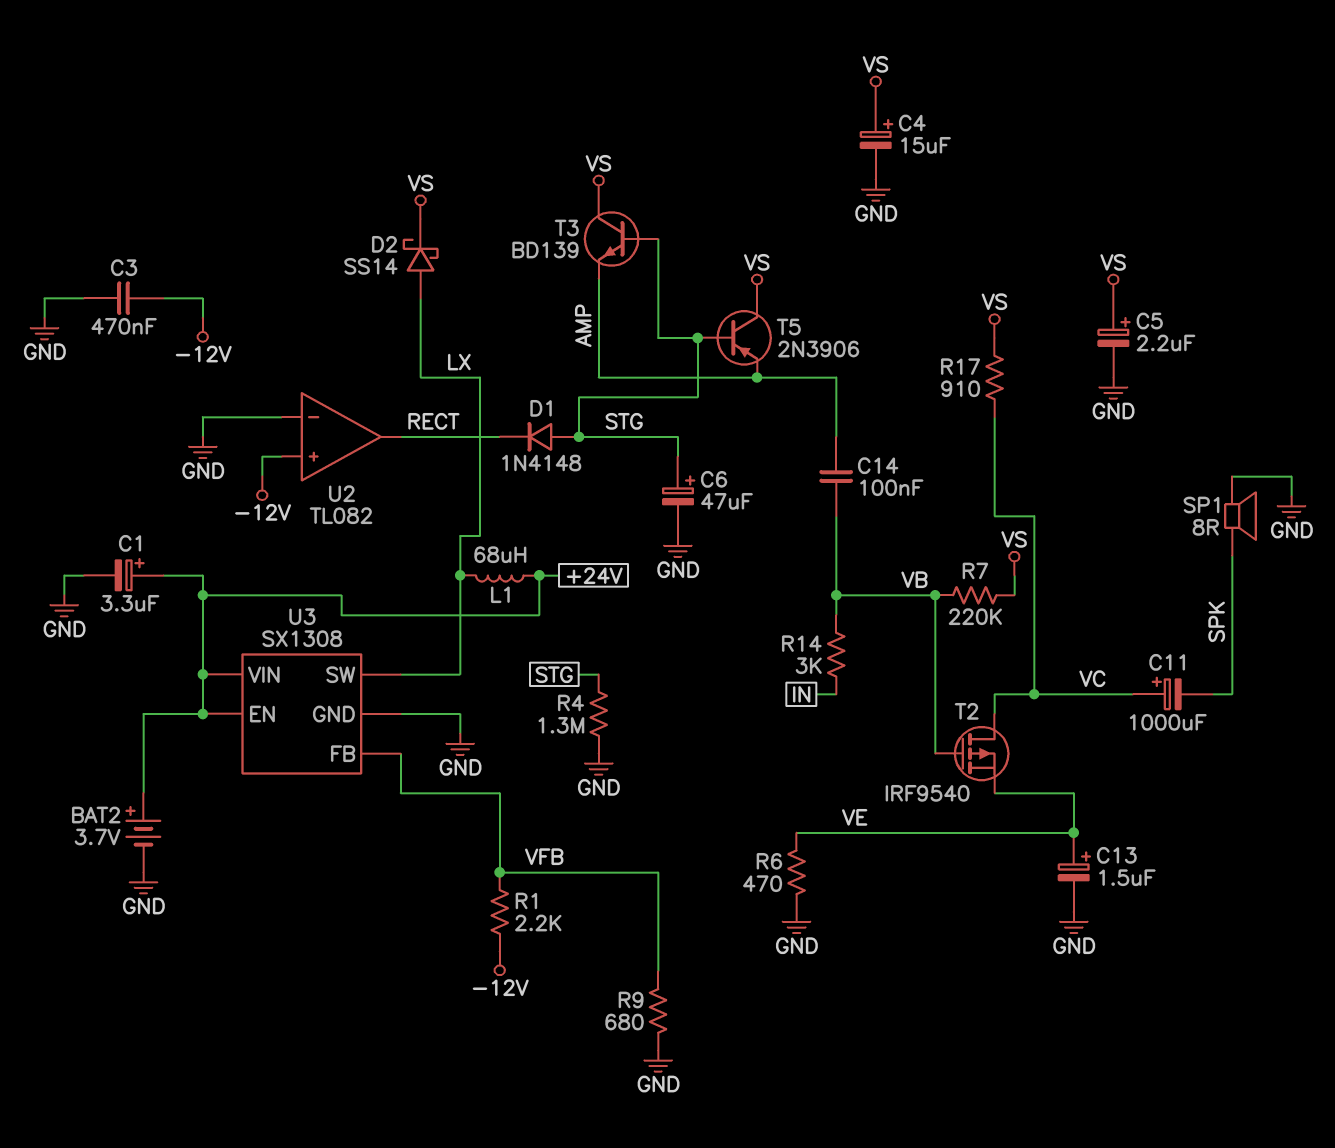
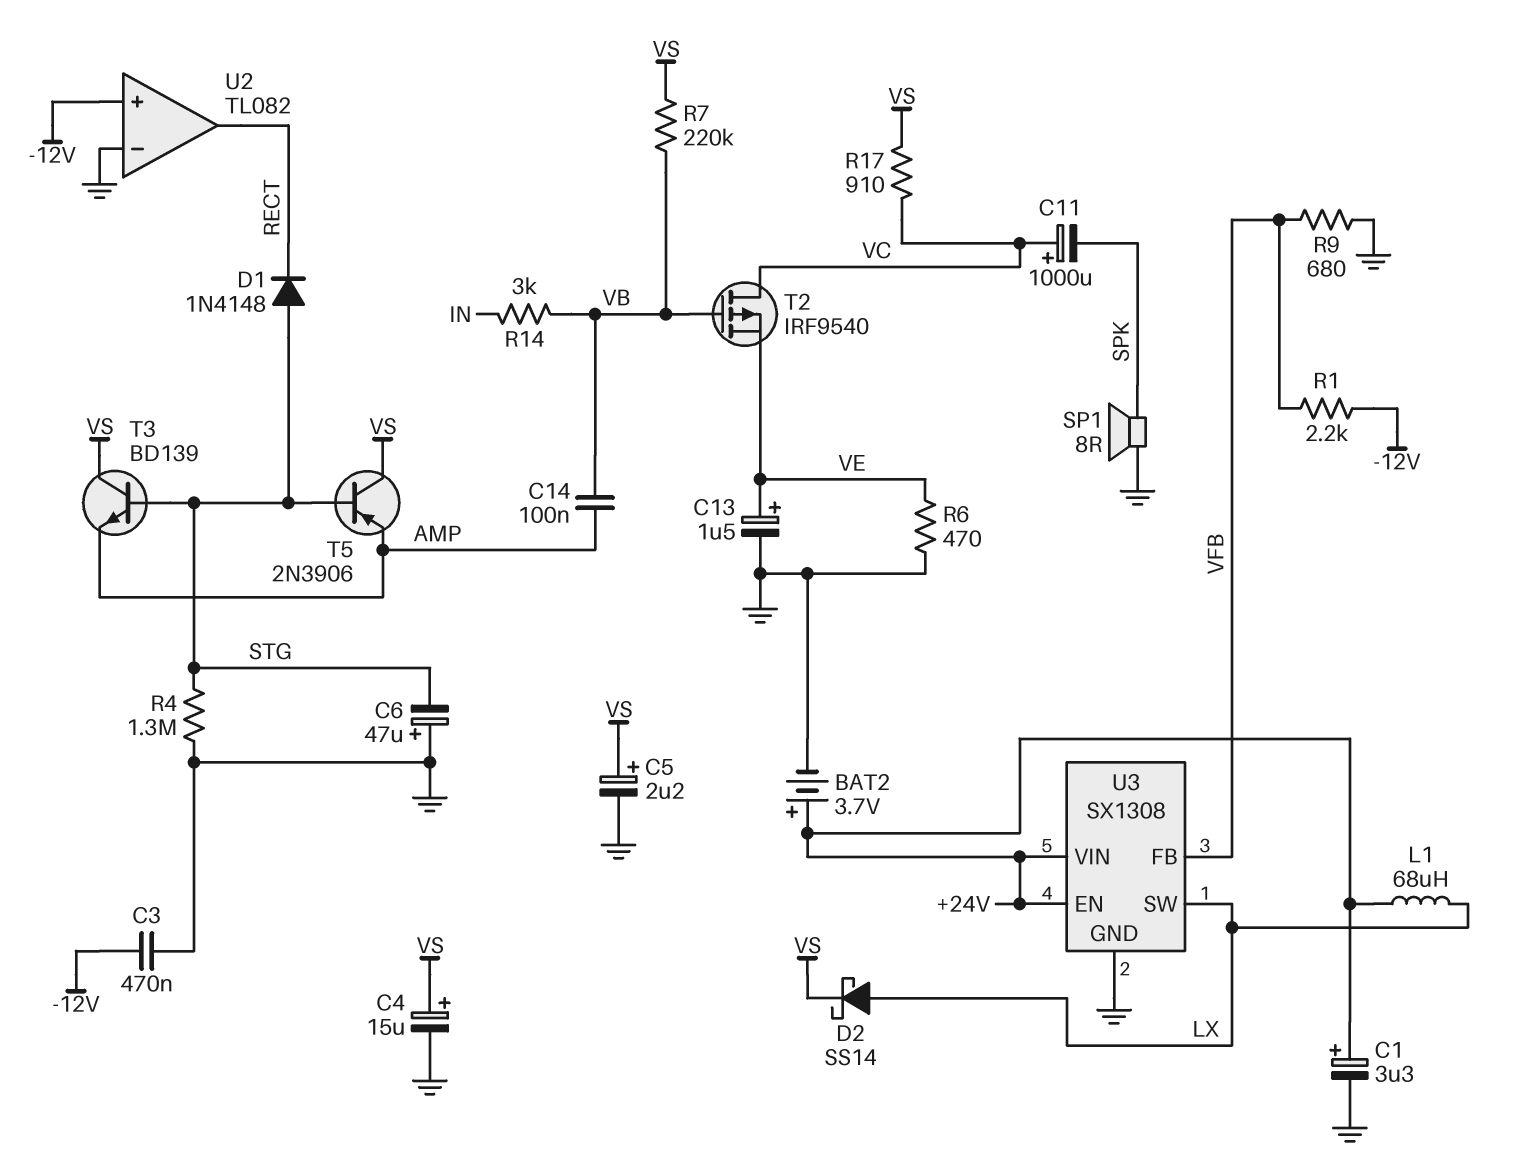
C6: 47uF (plus STG, minus GND) -> 47uF (plus GND, minus STG)

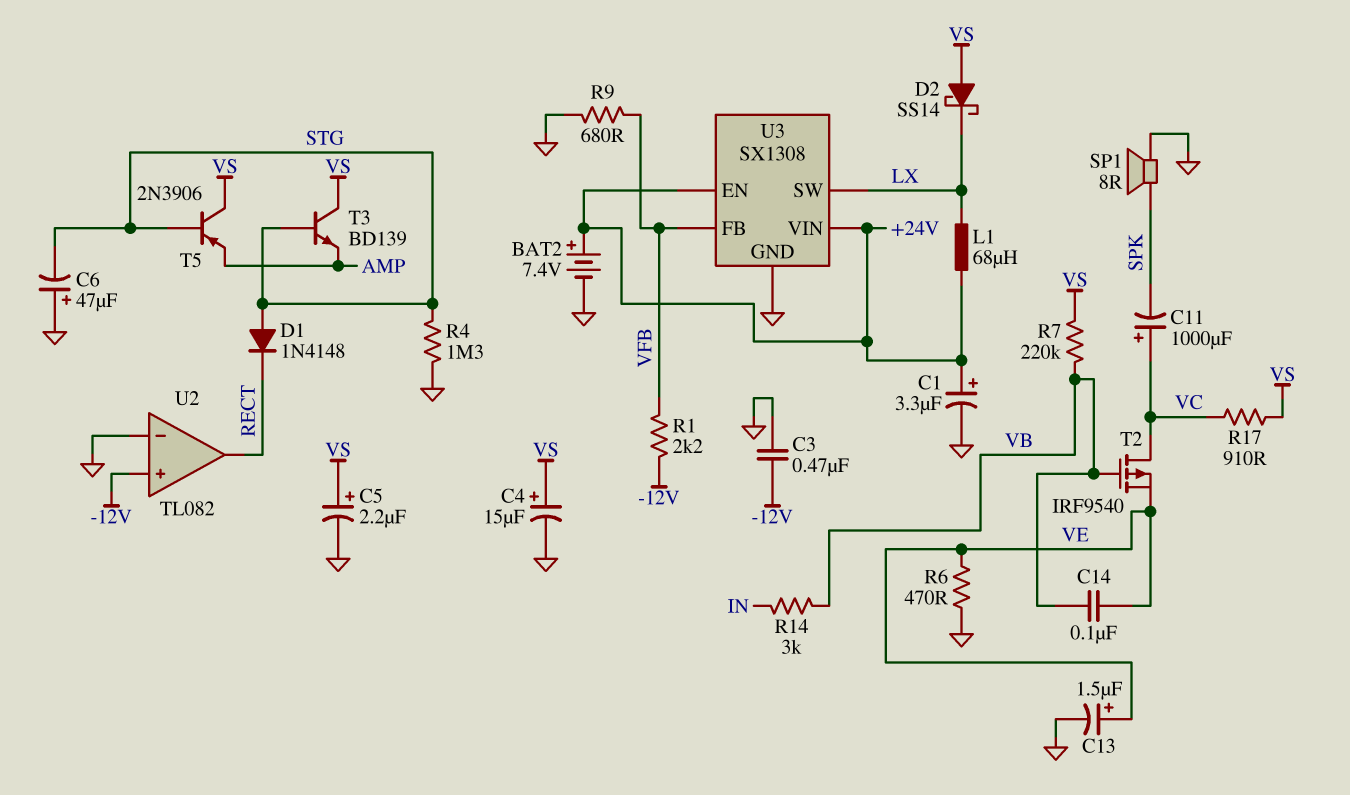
BAT2: 3.7V (plus +24V, minus GND) -> 7.4V (plus +24V, minus GND)
C14: 100nF (AMP, VB) -> 100nF (VB, VE)
D2: schottky SS14 (A LX, K VS) -> schottky SS14 (A VS, K LX)

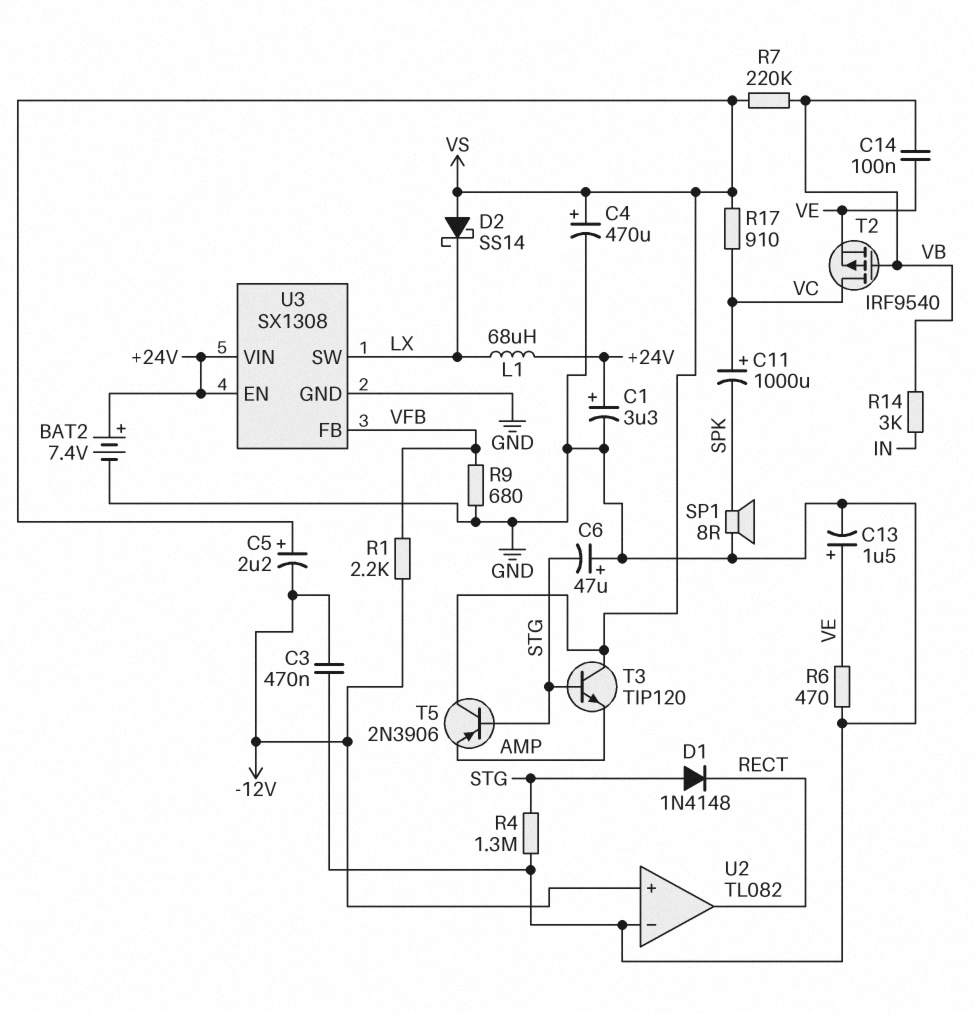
C4: 15uF (plus VS, minus GND) -> 470uF (plus VS, minus GND)
C5: 2.2uF (plus VS, minus GND) -> 2.2uF (plus VS, minus -12V)
T3: NPN BD139 (B STG, C VS, E AMP) -> NPN TIP120 (B STG, C VS, E AMP)

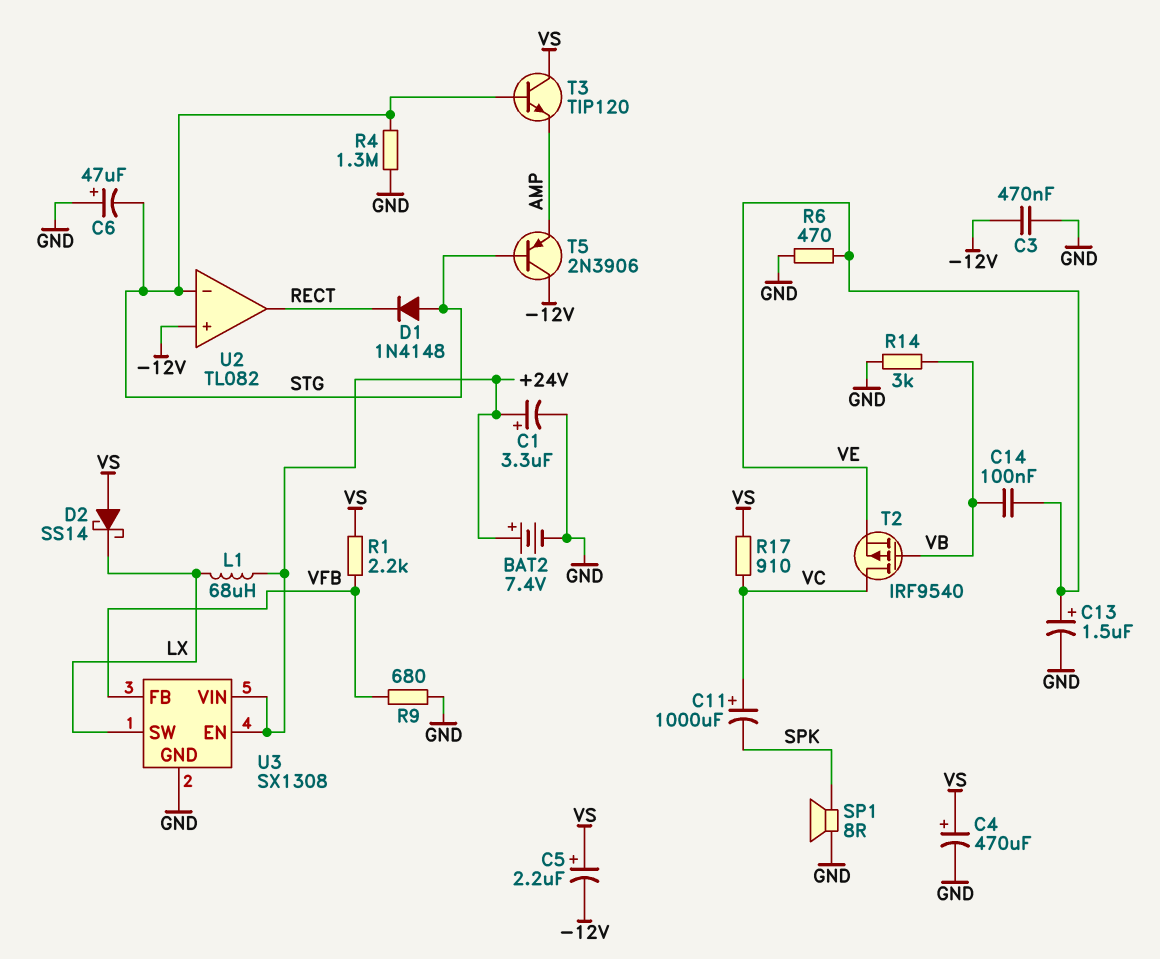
R1: 2.2k (-12V, VFB) -> 2.2k (VFB, VS)
R7: 220k (VB, VS) -> none
R14: 3k (IN, VB) -> 3k (GND, VB)
T5: PNP 2N3906 (B STG, C VS, E AMP) -> PNP 2N3906 (B STG, C -12V, E AMP)
U2 pin in-: GND -> STG

